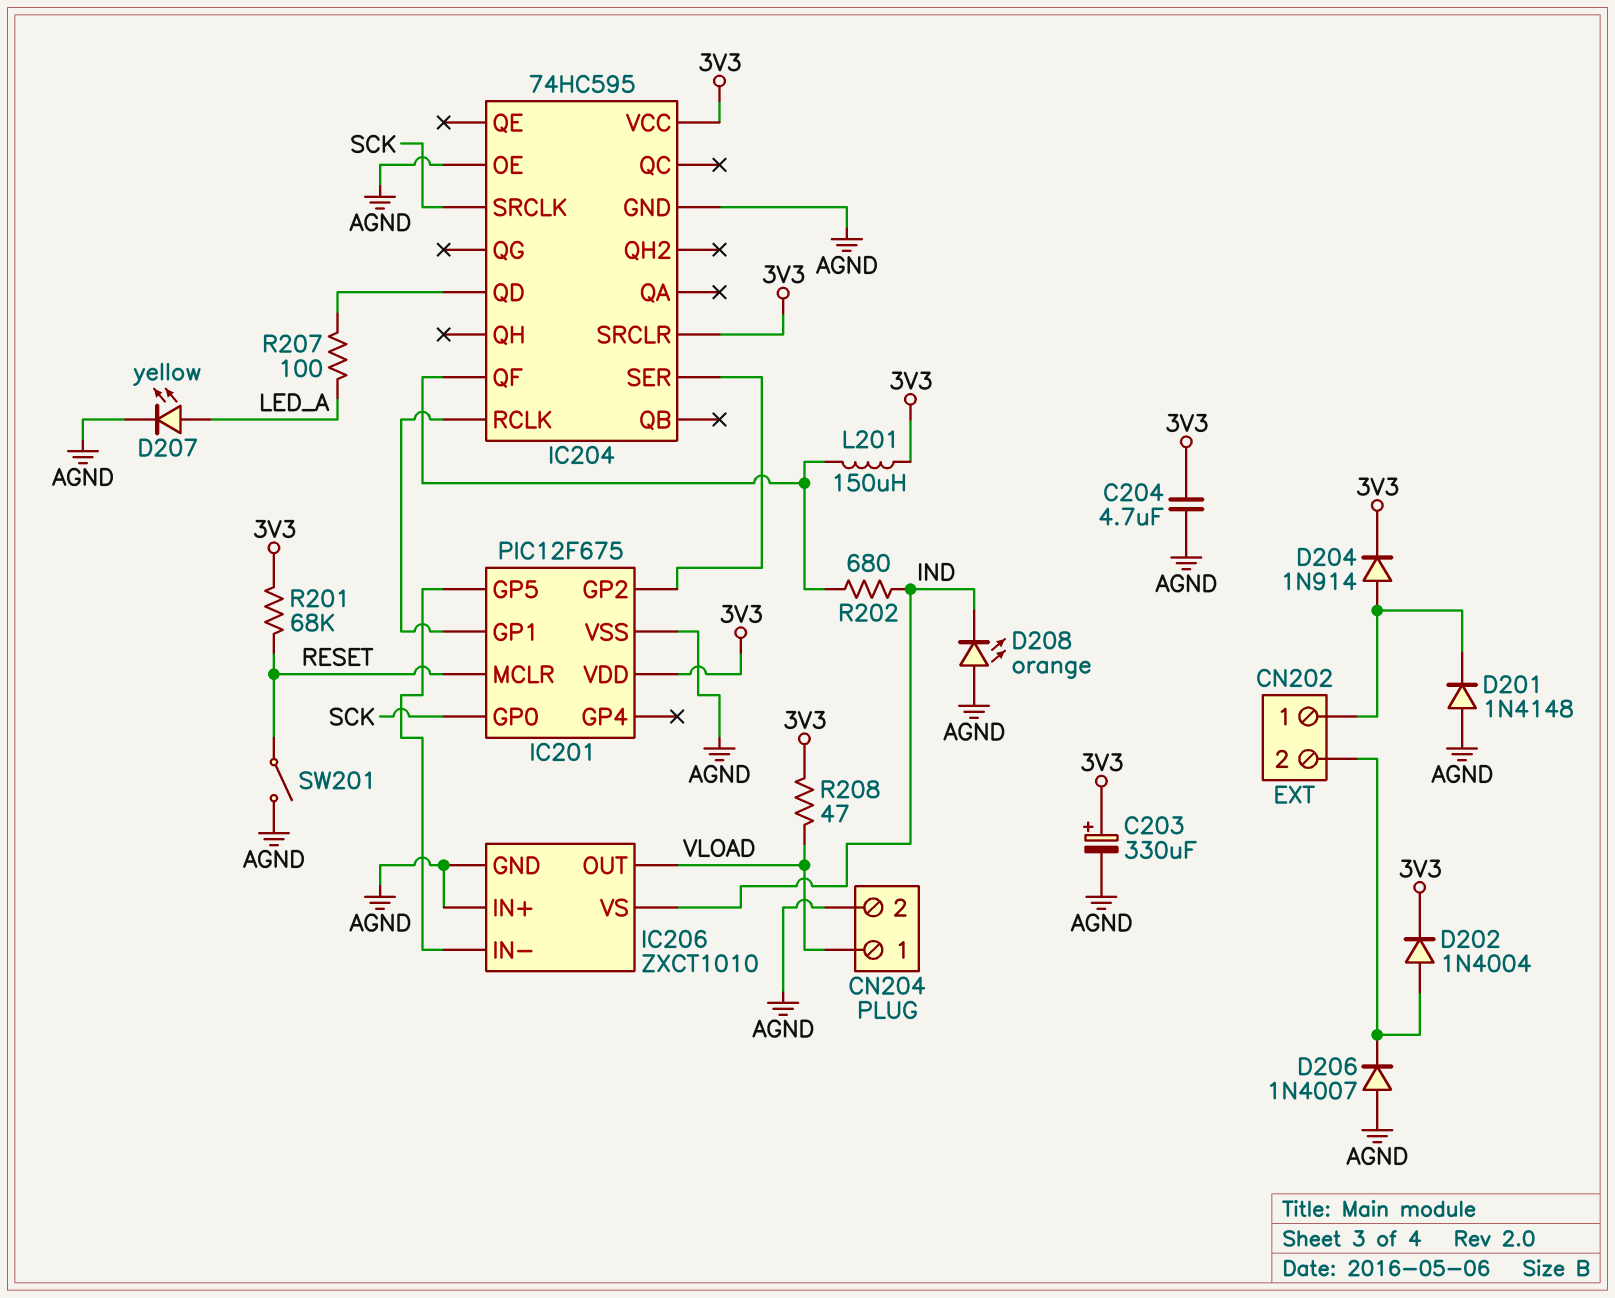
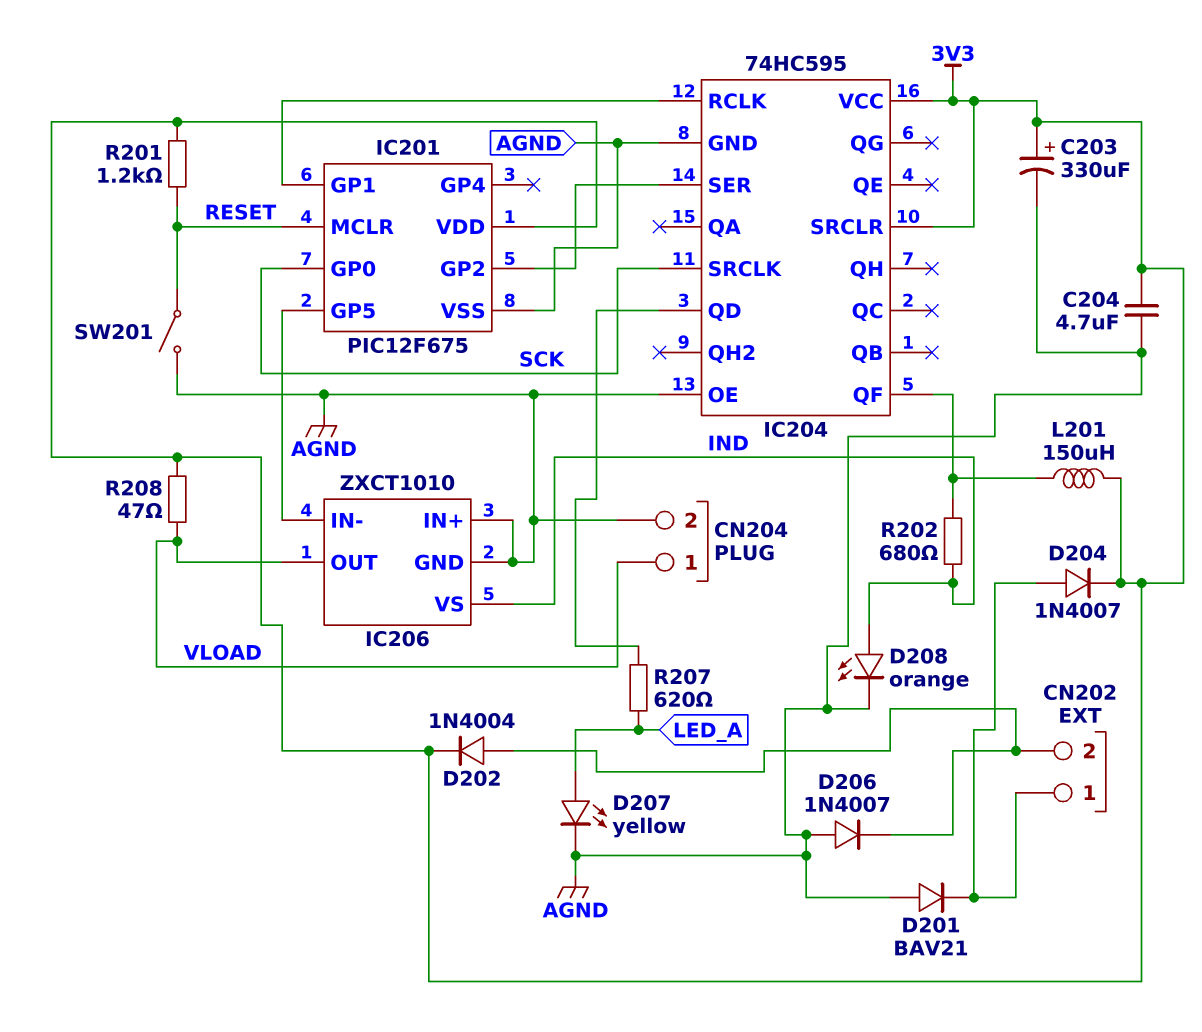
D201: diode 1N4148 (A AGND, K CN202/1) -> diode BAV21 (A AGND, K CN202/1)
D204: diode 1N914 (A CN202/1, K 3V3) -> diode 1N4007 (A CN202/1, K 3V3)
D208: LED orange (A AGND, K IND) -> LED orange (A IND, K AGND)
R201: 68k (3V3, RESET) -> 1.2k (3V3, RESET)
R207: 100 (IC204/QD, LED_A) -> 620 (IC204/QD, LED_A)

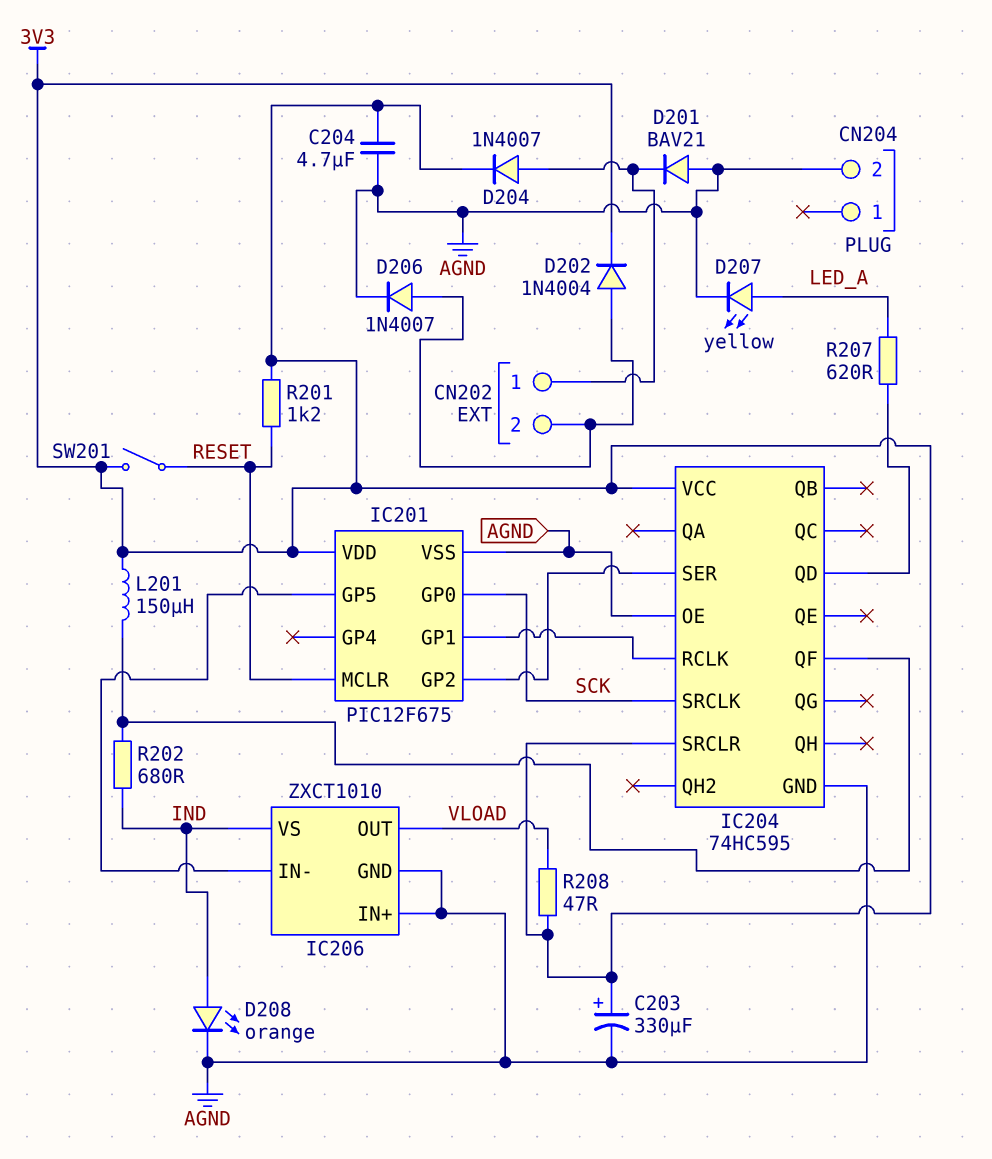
CN204 pin 1: VLOAD -> none
D206: diode 1N4007 (A AGND, K CN202/2) -> diode 1N4007 (A CN202/2, K AGND)
SW201: switch (AGND, RESET) -> switch (3V3, RESET)

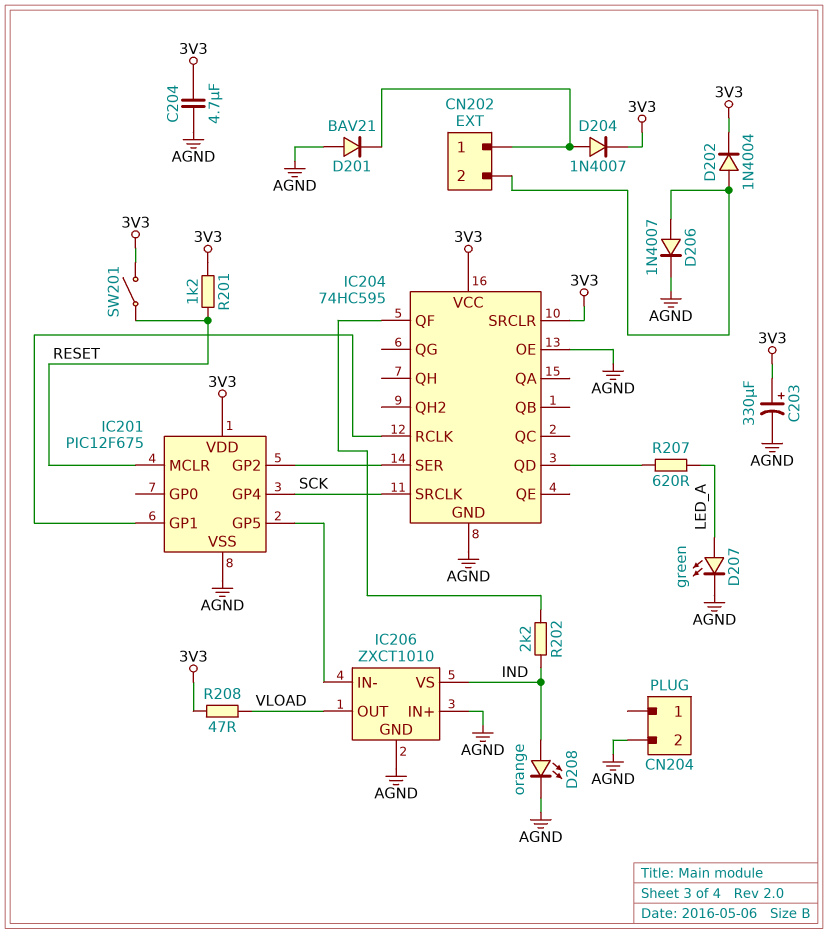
D207: LED yellow (A LED_A, K AGND) -> LED green (A LED_A, K AGND)
IC201 pin GP0: SCK -> none
IC201 pin GP4: none -> SCK
L201: 150uH (3V3, IC204/QF) -> none
R202: 680 (IC204/QF, IND) -> 2.2k (IC204/QF, IND)

